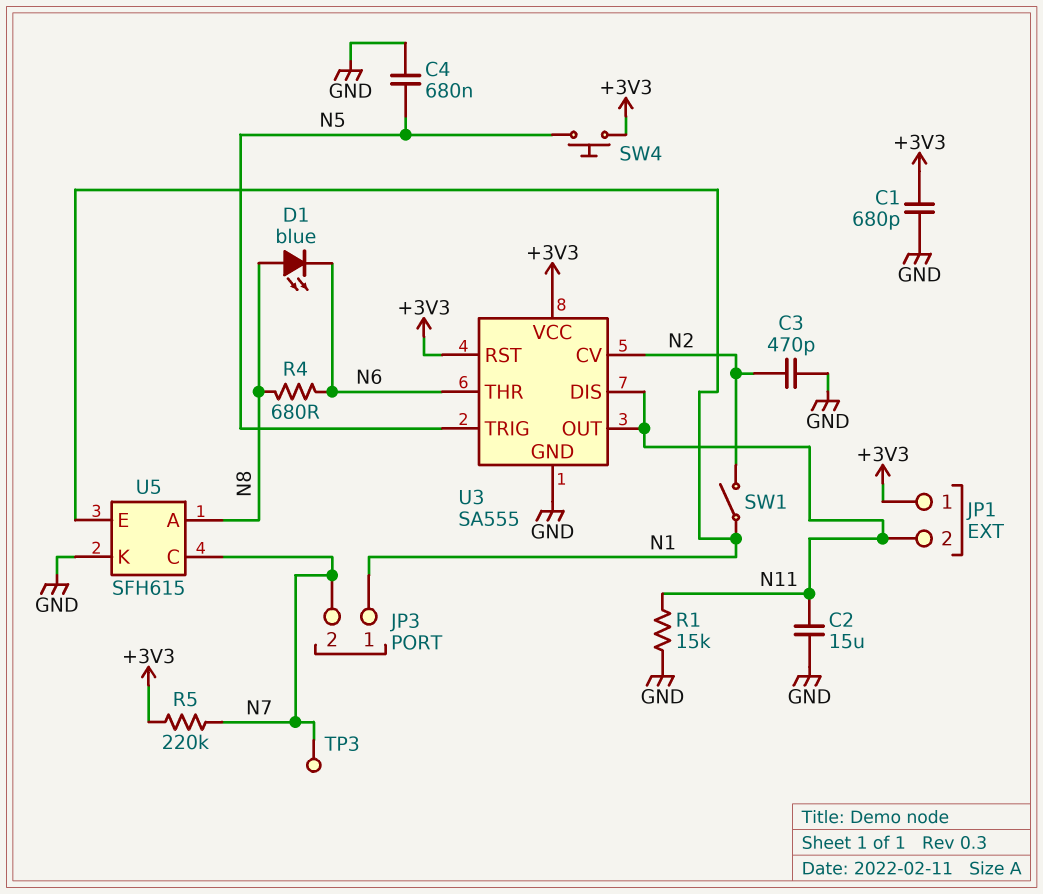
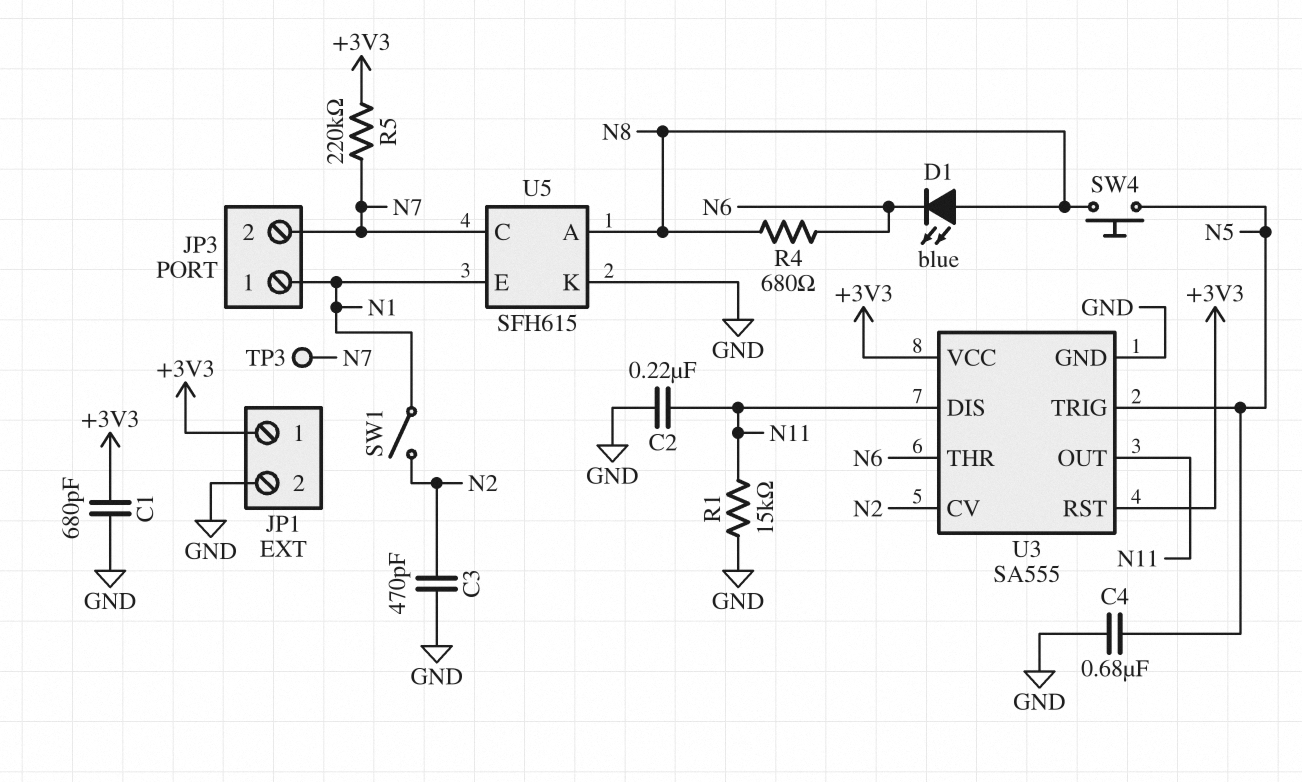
C2: 15uF (GND, N11) -> 220nF (GND, N11)
JP1 pin 2: N11 -> GND
SW4: button (+3V3, N5) -> button (N5, N8)

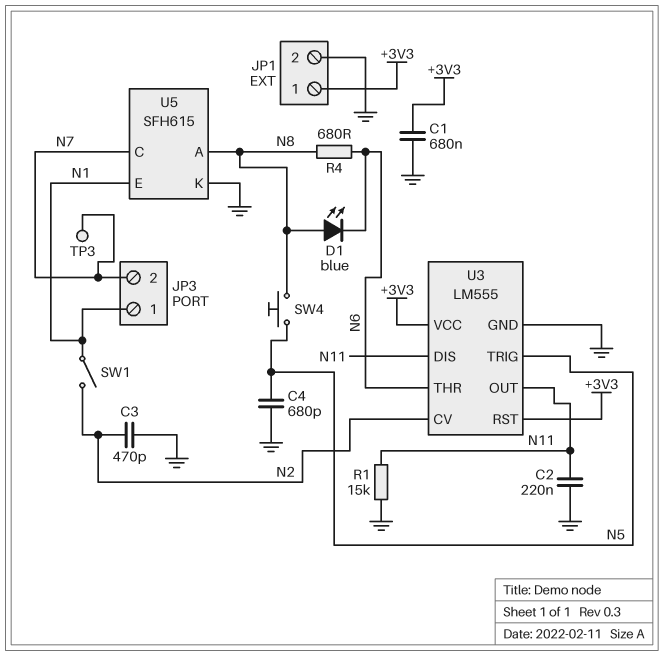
C1: 680pF (+3V3, GND) -> 680nF (+3V3, GND)
C4: 680nF (GND, N5) -> 680pF (GND, N5)
R5: 220k (+3V3, N7) -> none
U3: SA555 -> LM555

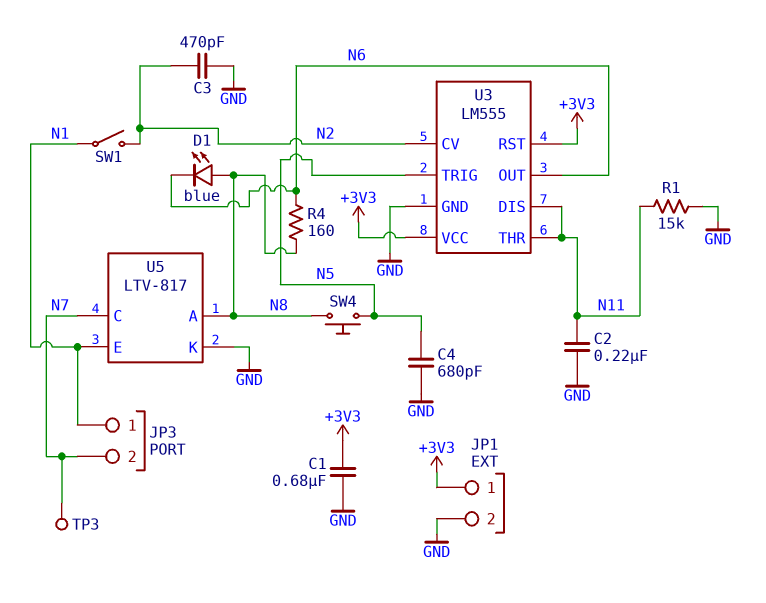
R4: 680 (N6, N8) -> 160 (N6, N8)
U3 pin OUT: N11 -> N6
U3 pin THR: N6 -> N11
U5: SFH615 -> LTV-817

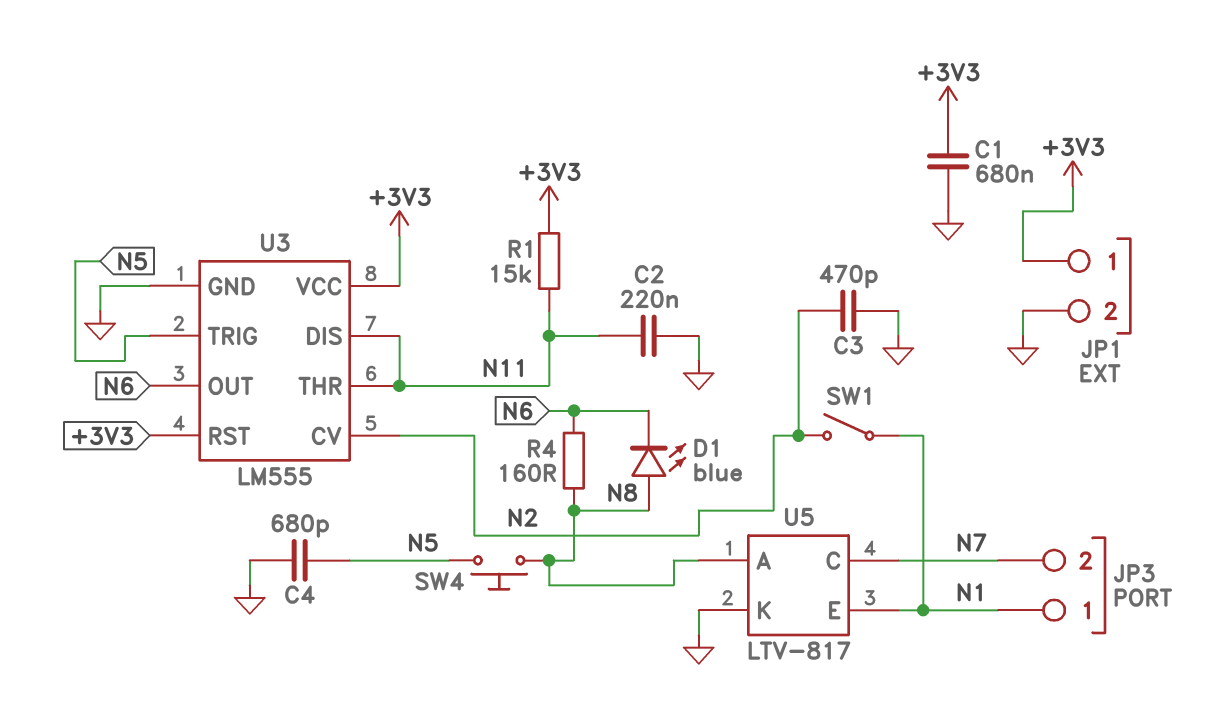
R1: 15k (GND, N11) -> 15k (+3V3, N11)
TP3: test point (N7) -> none

